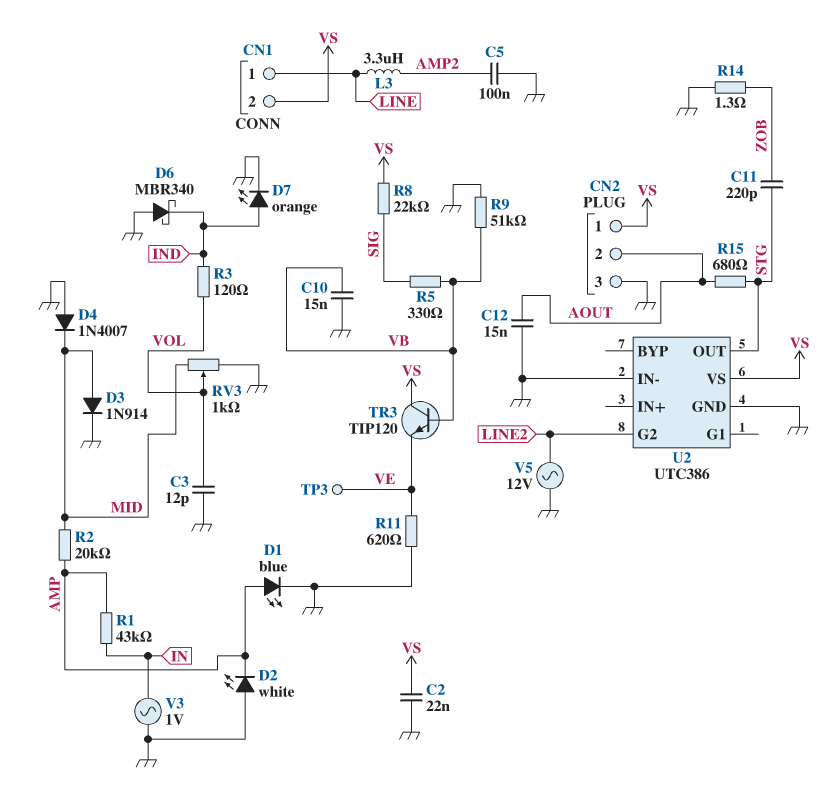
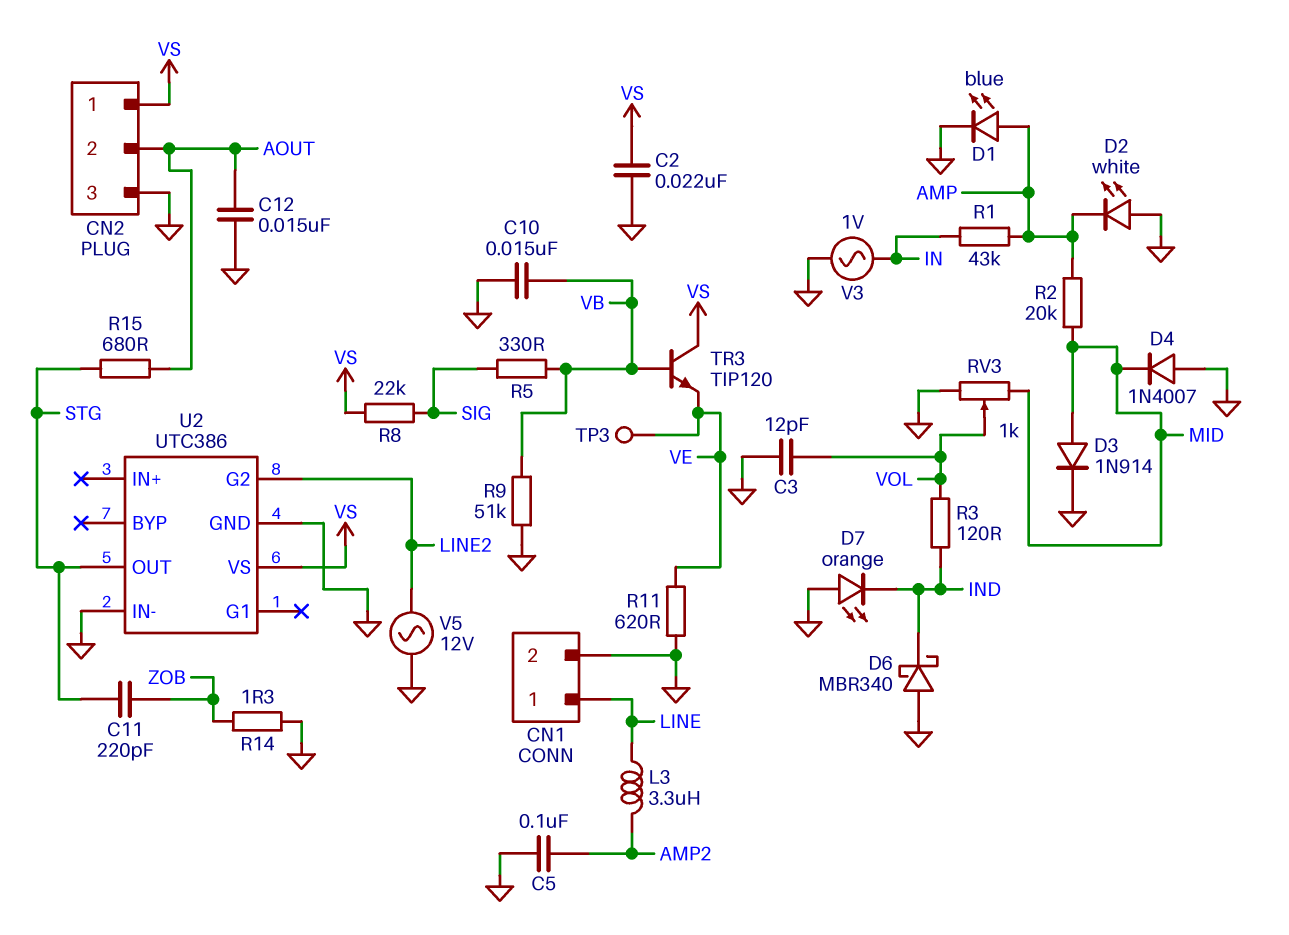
CN1 pin 2: VS -> GND
D7: LED orange (A IND, K GND) -> LED orange (A GND, K IND)

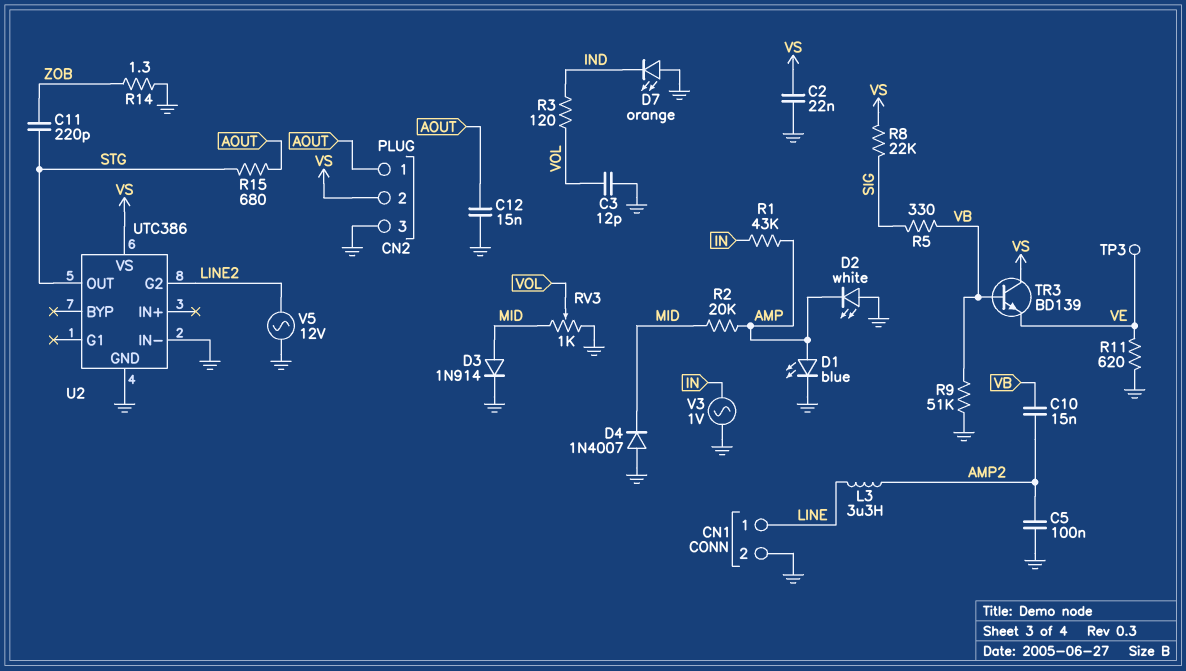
C10: 15nF (GND, VB) -> 15nF (AMP2, VB)
CN2 pin 1: VS -> AOUT
CN2 pin 2: AOUT -> VS
D6: schottky MBR340 (A GND, K IND) -> none
TR3: NPN TIP120 (B VB, C VS, E VE) -> NPN BD139 (B VB, C VS, E VE)

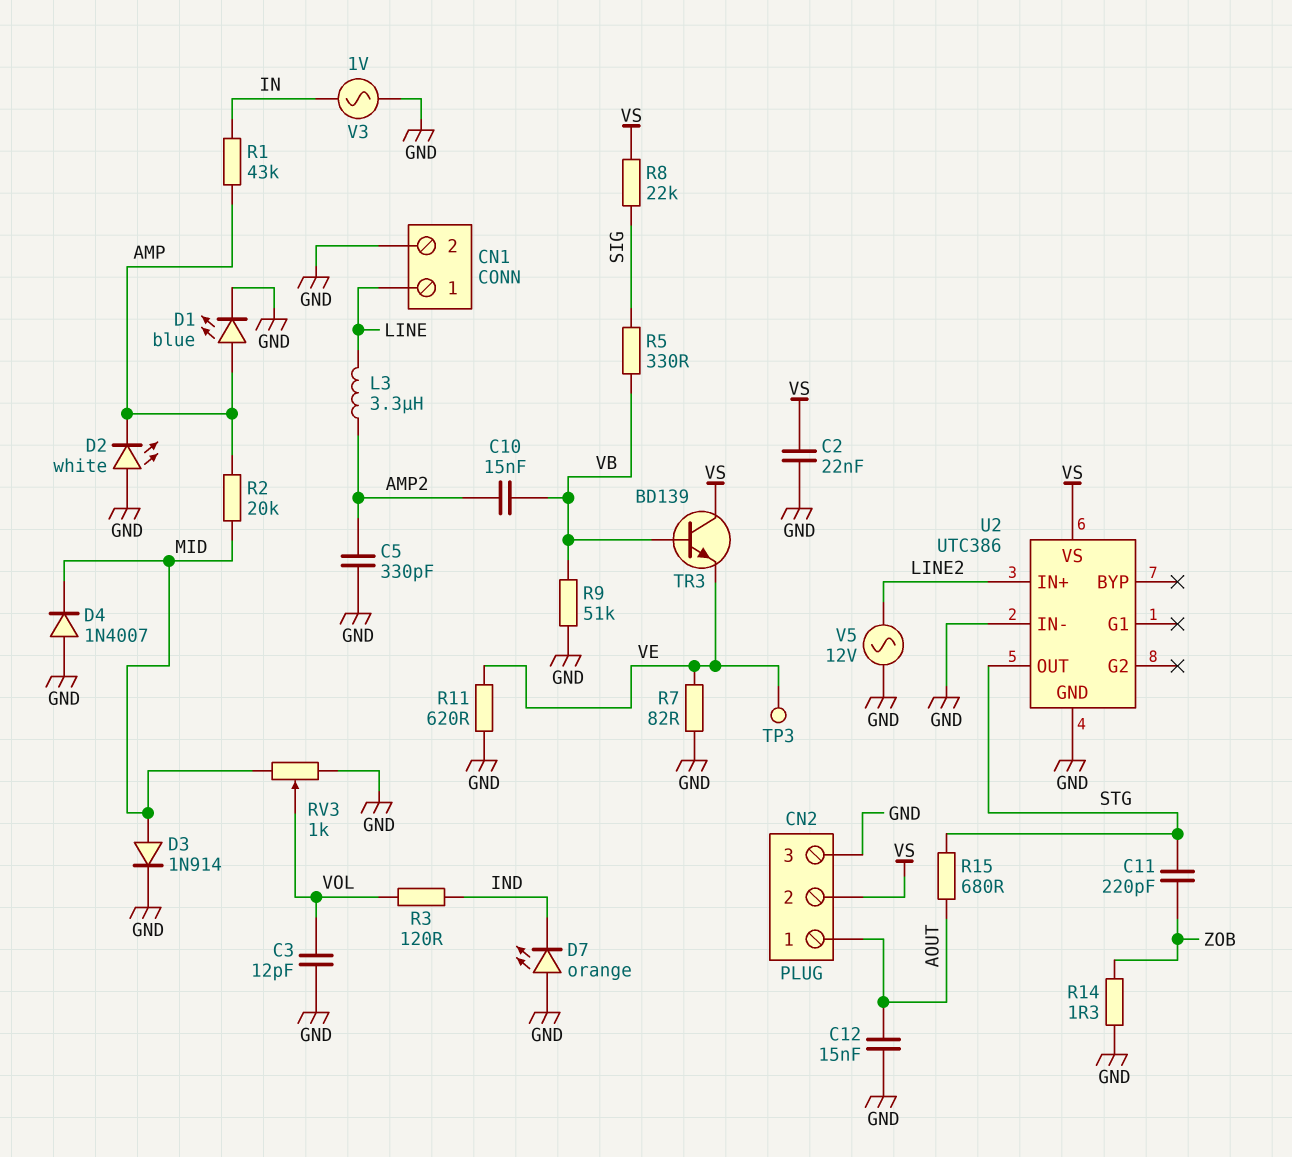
C5: 100nF (AMP2, GND) -> 330pF (AMP2, GND)
R7: none -> 82 (GND, VE)
U2 pin G2: LINE2 -> none
U2 pin IN+: none -> LINE2

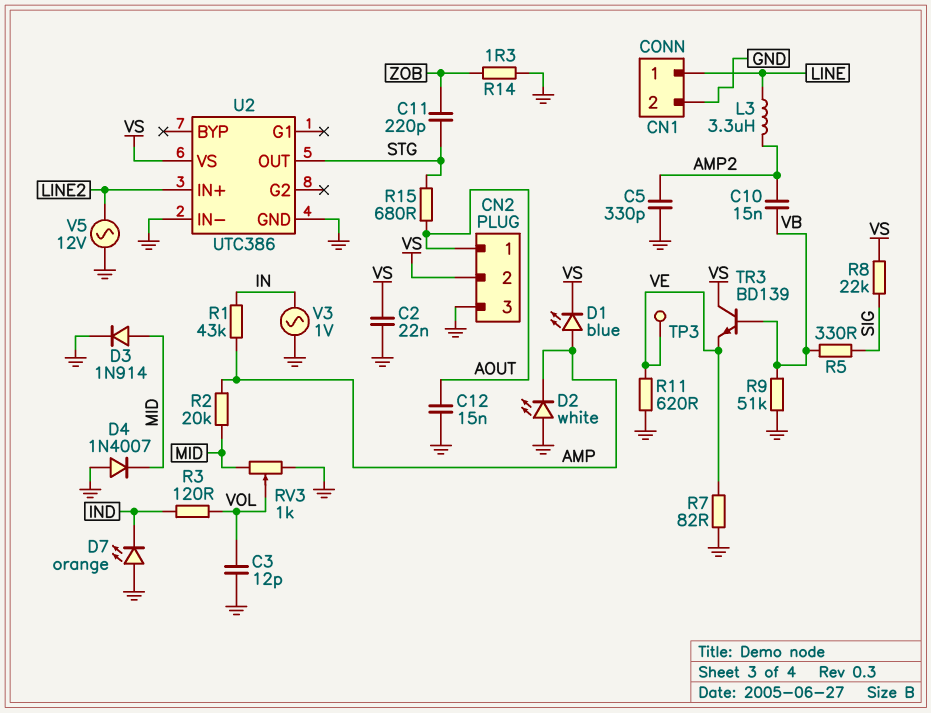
D1: LED blue (A AMP, K GND) -> LED blue (A AMP, K VS)

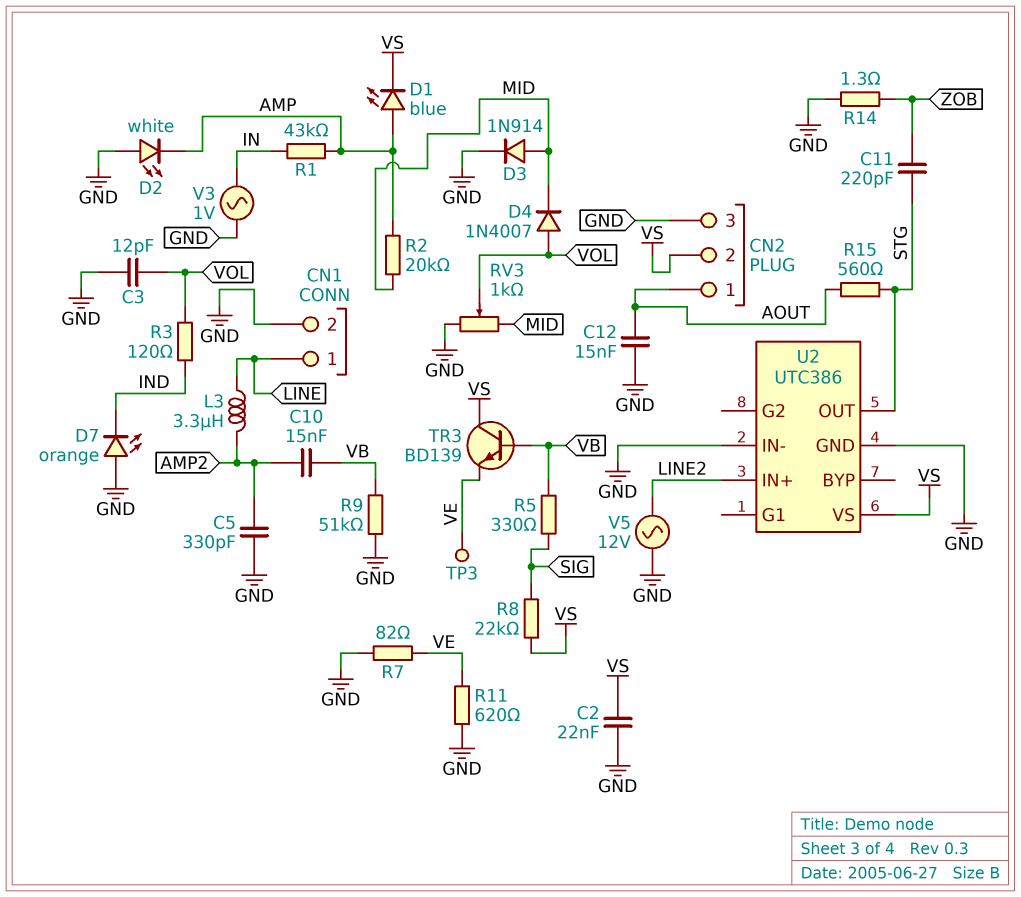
D4: diode 1N4007 (A GND, K MID) -> diode 1N4007 (A VOL, K MID)
R15: 680 (AOUT, STG) -> 560 (AOUT, STG)

